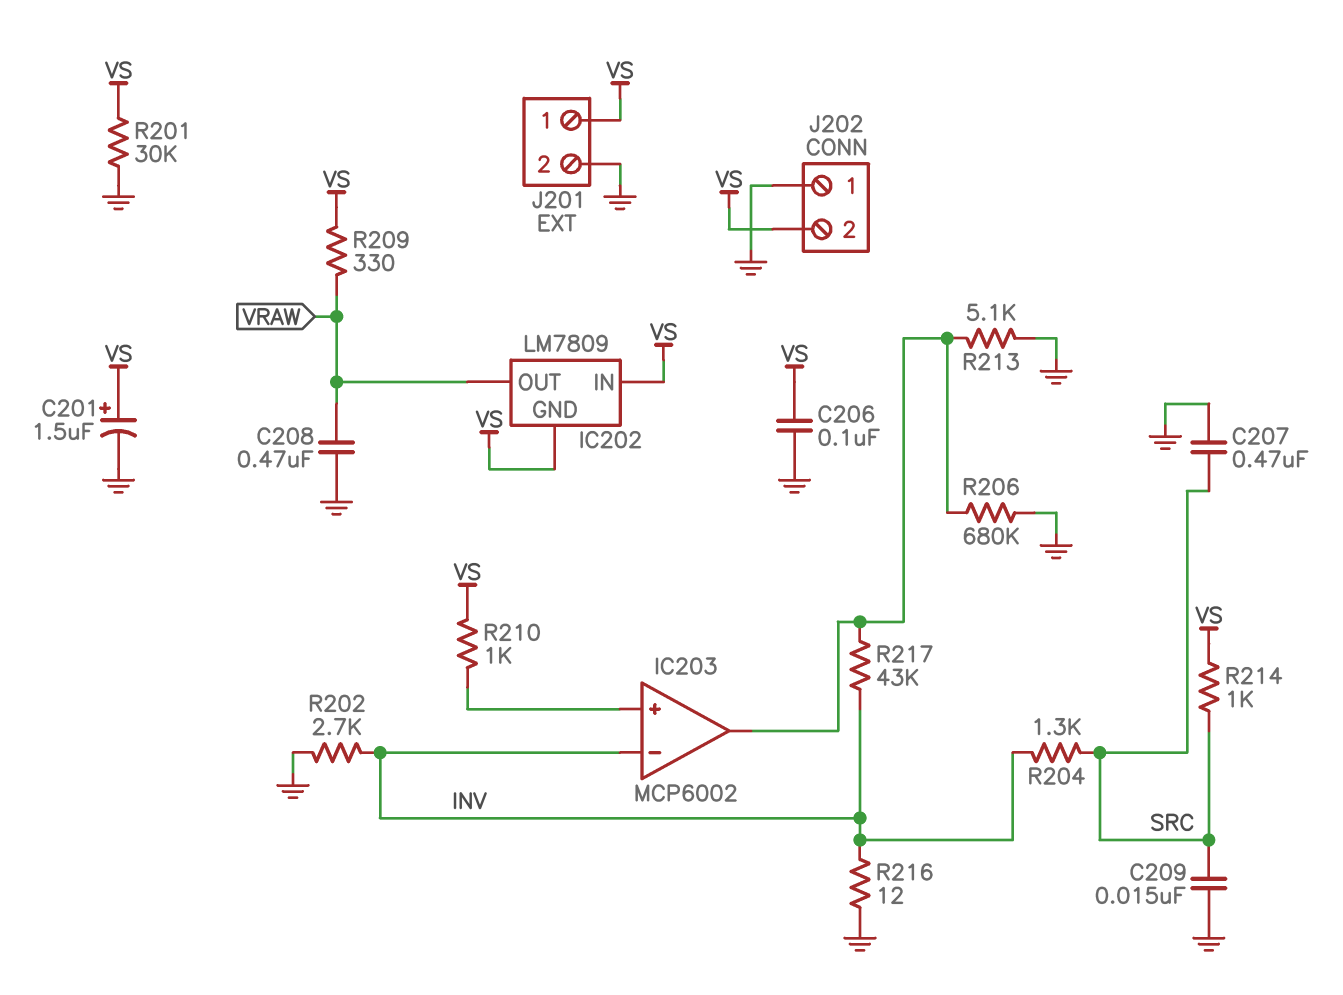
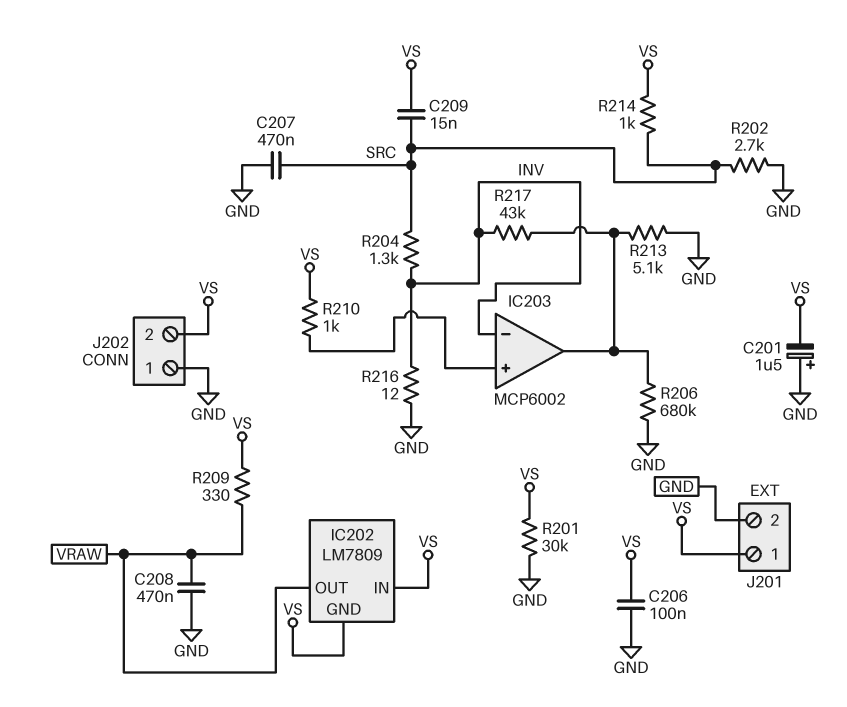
C201: 1.5uF (plus VS, minus GND) -> 1.5uF (plus GND, minus VS)
C209: 15nF (GND, SRC) -> 15nF (SRC, VS)
R202: 2.7k (GND, INV) -> 2.7k (GND, SRC)

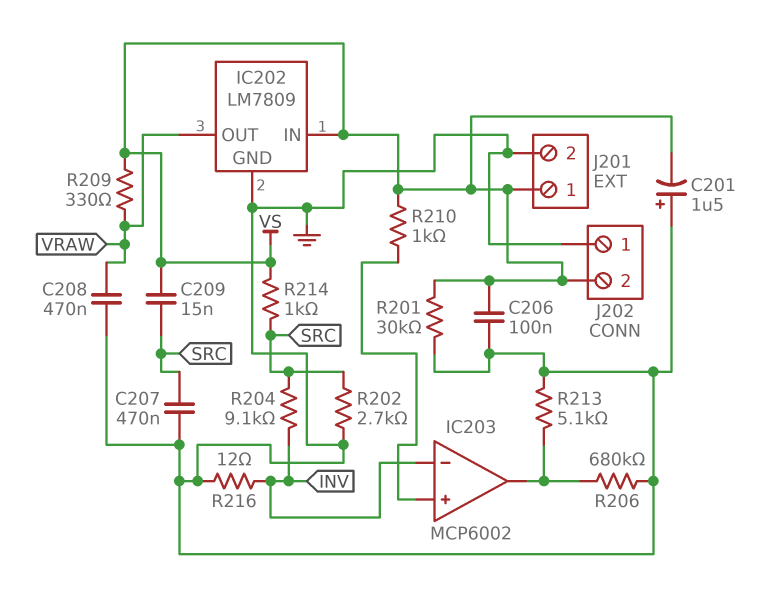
IC202 pin GND: VS -> GND
R204: 1.3k (INV, SRC) -> 9.1k (INV, SRC)
R217: 43k (IC203/out, INV) -> none

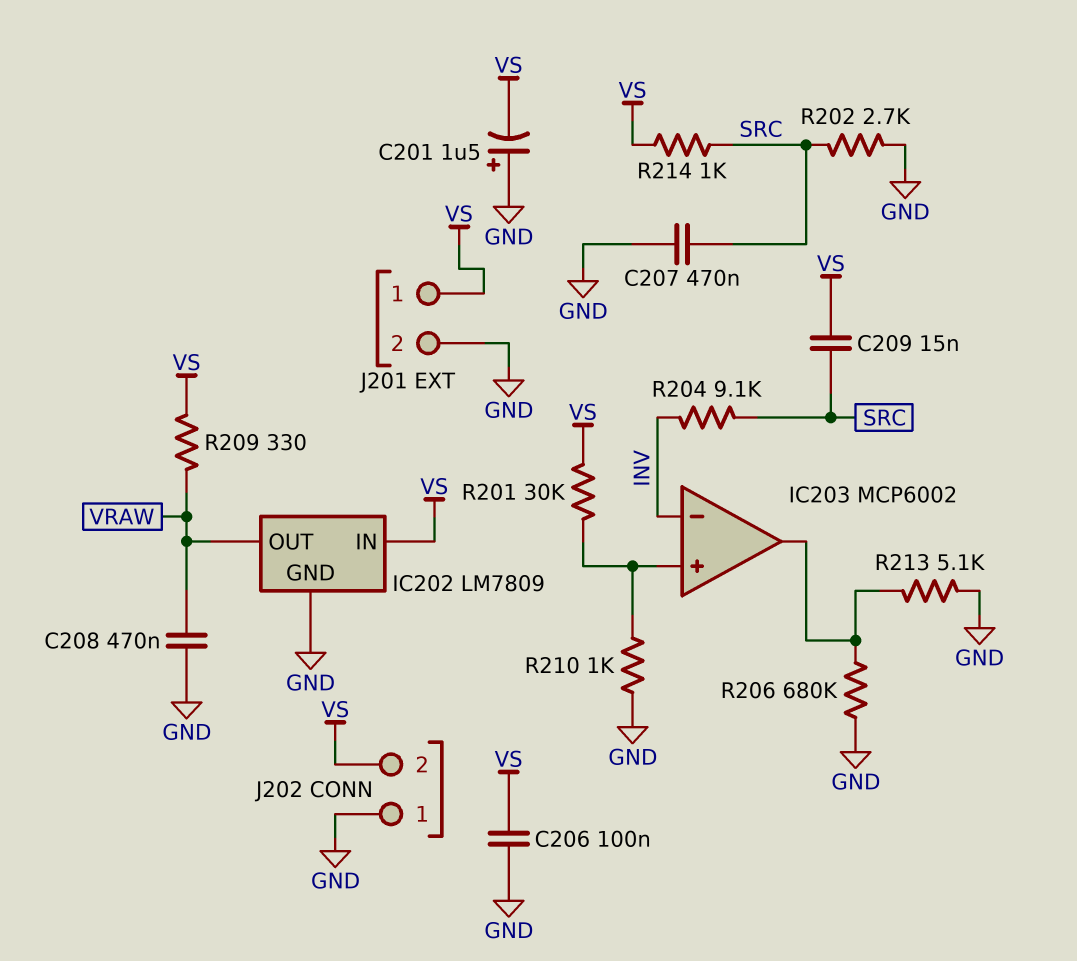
R201: 30k (GND, VS) -> 30k (IC203/in+, VS)
R210: 1k (IC203/in+, VS) -> 1k (GND, IC203/in+)
R216: 12 (GND, INV) -> none

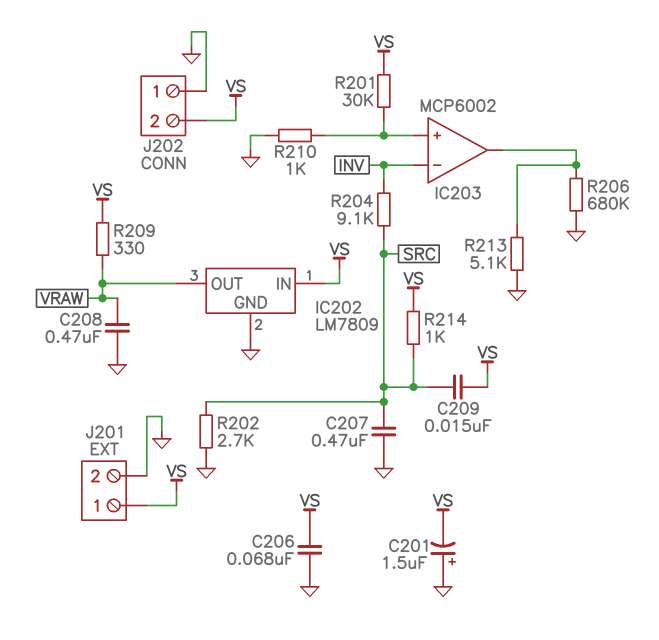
C206: 100nF (GND, VS) -> 68nF (GND, VS)

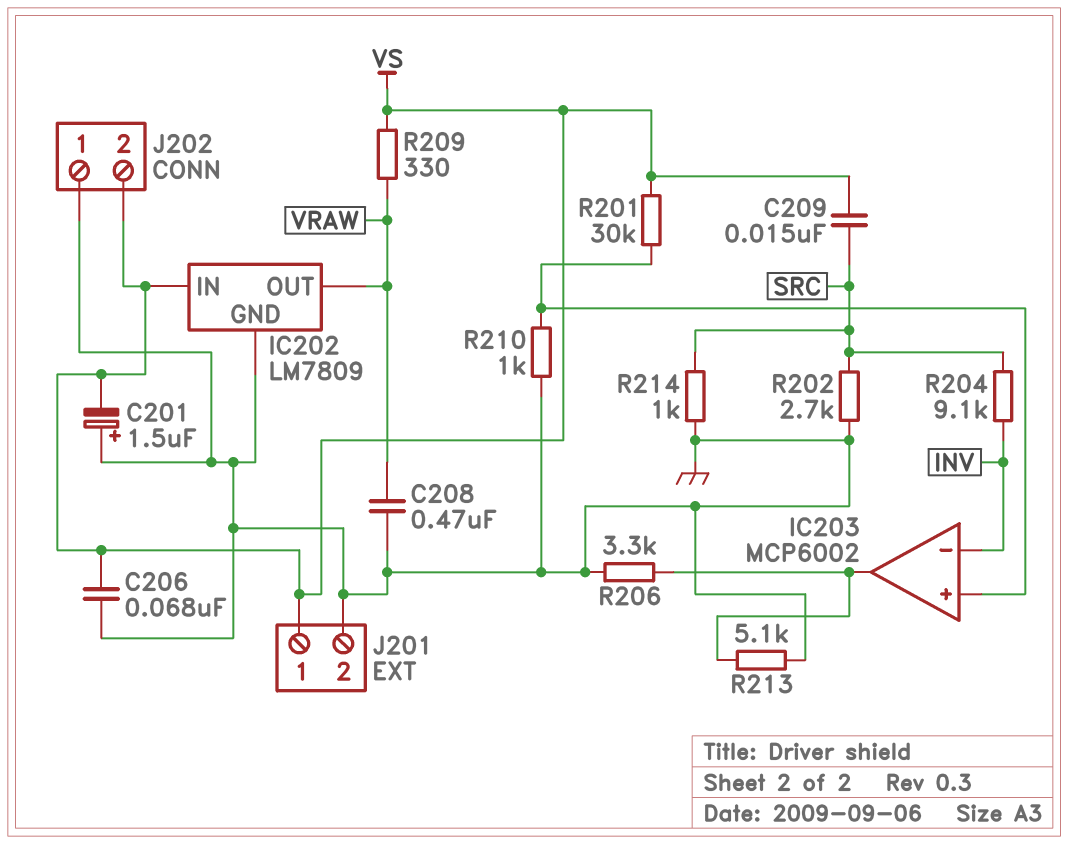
C207: 470nF (GND, SRC) -> none
R206: 680k (GND, IC203/out) -> 3.3k (GND, IC203/out)
R214: 1k (SRC, VS) -> 1k (GND, SRC)

